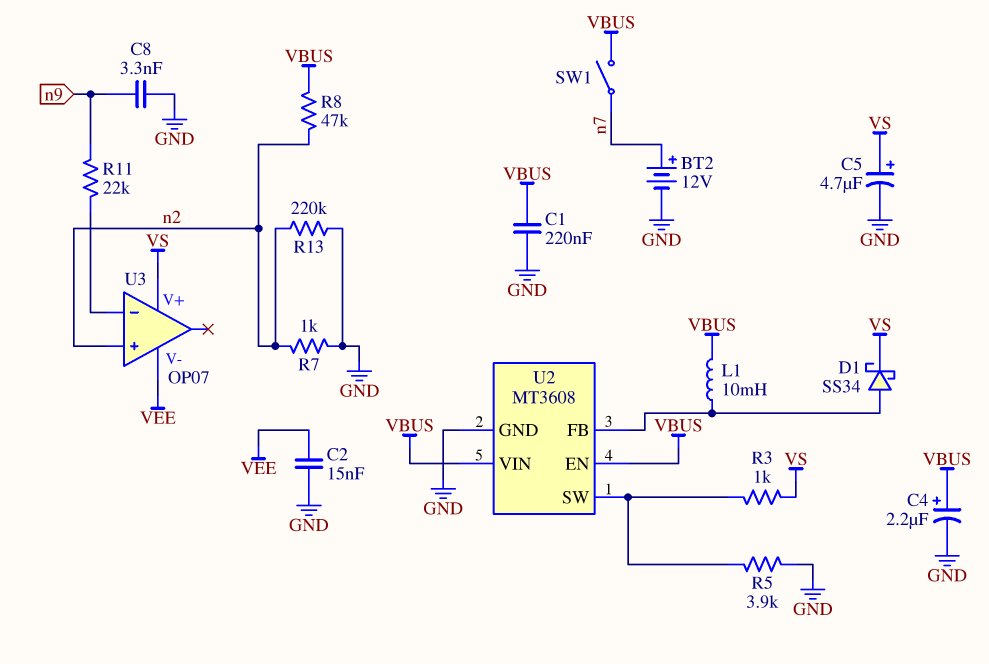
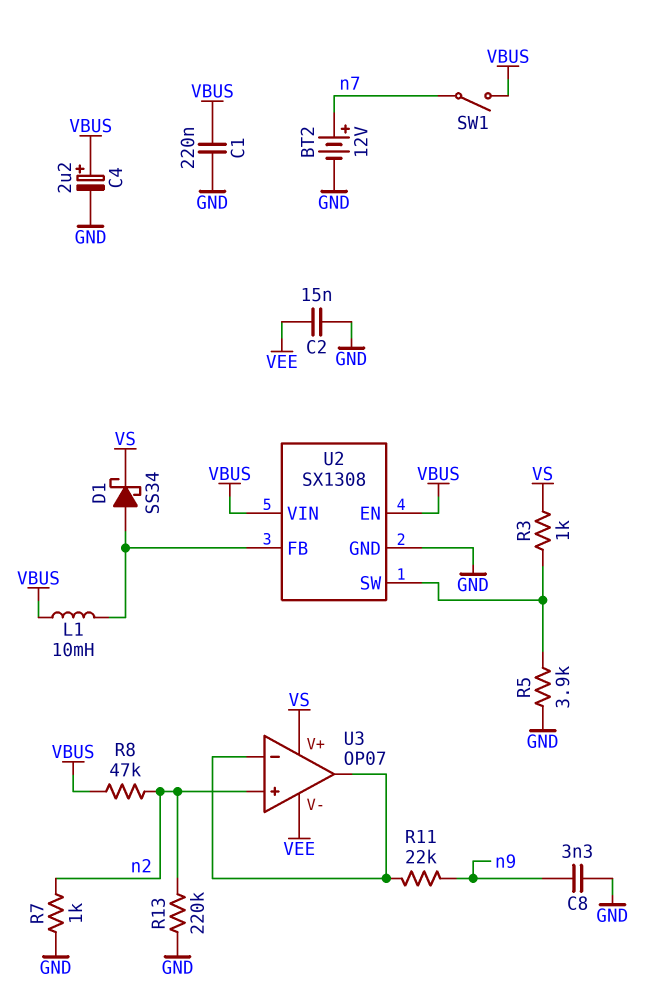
C5: 4.7uF (plus VS, minus GND) -> none
U2: MT3608 -> SX1308
U3 pin out: none -> U3/in-

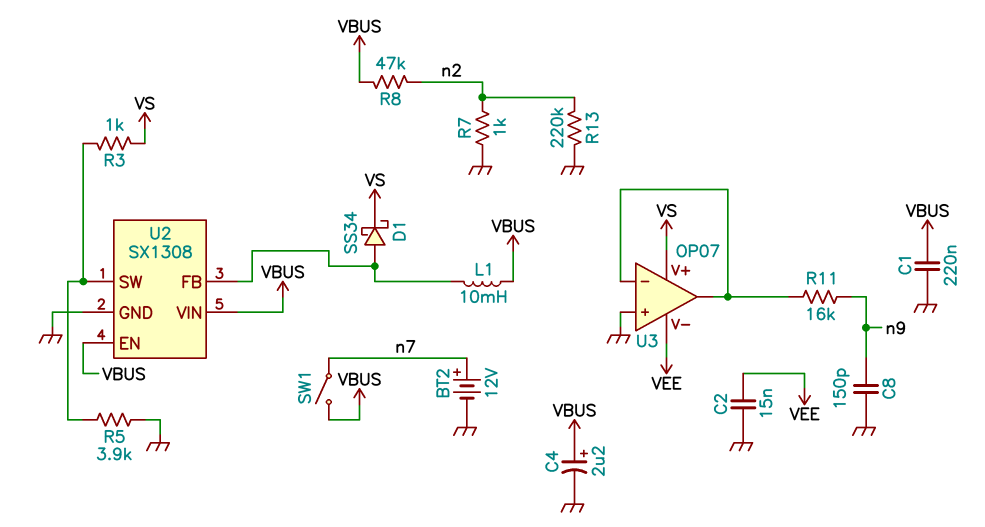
C8: 3.3nF (GND, n9) -> 150pF (GND, n9)
R11: 22k (U3/in-, n9) -> 16k (U3/in-, n9)
U3 pin in+: n2 -> GND

